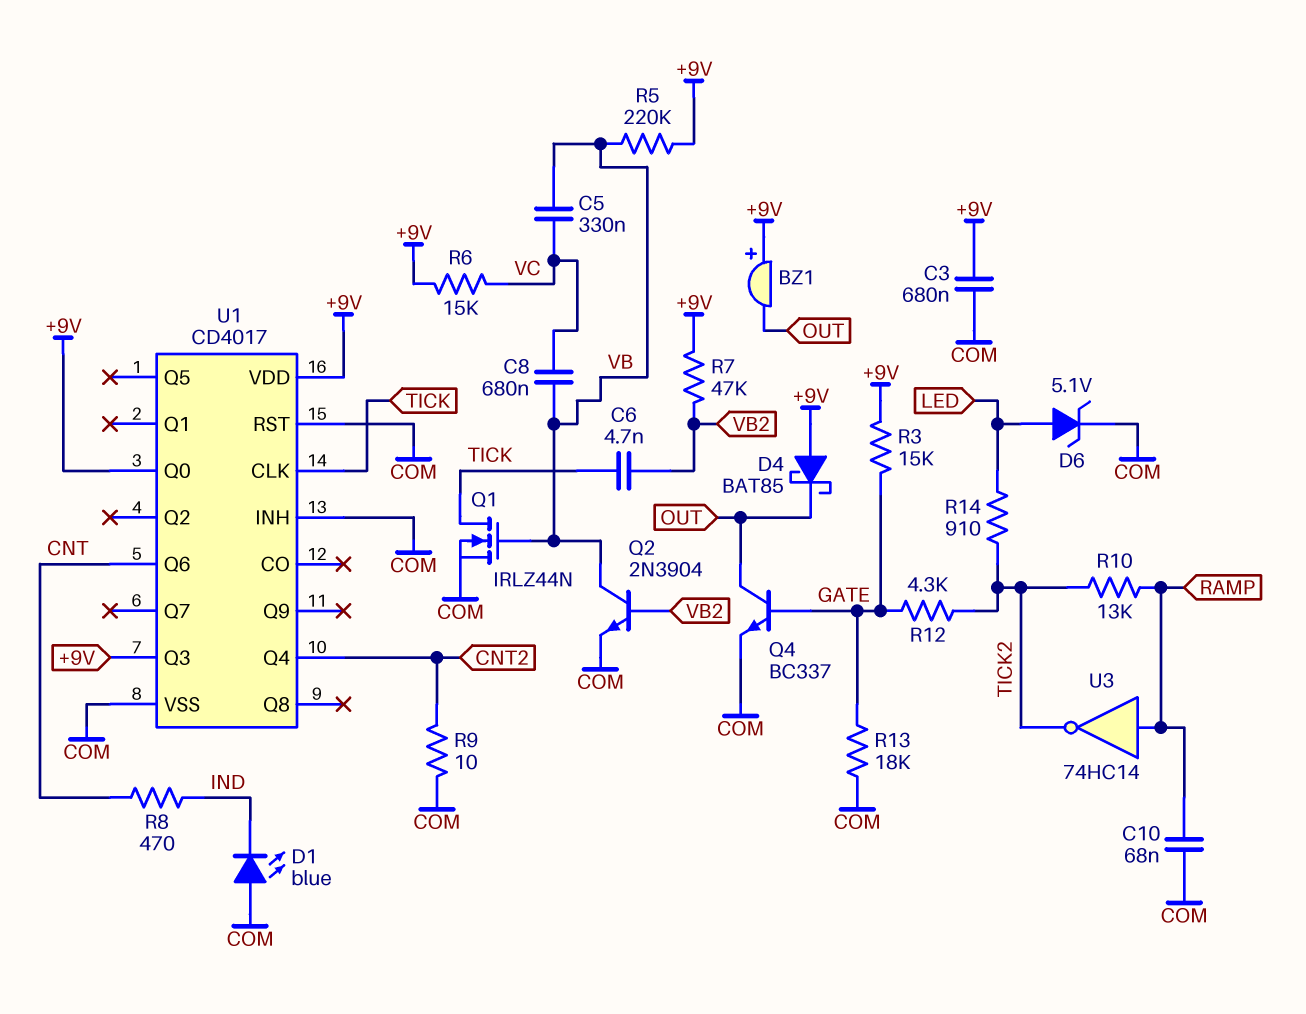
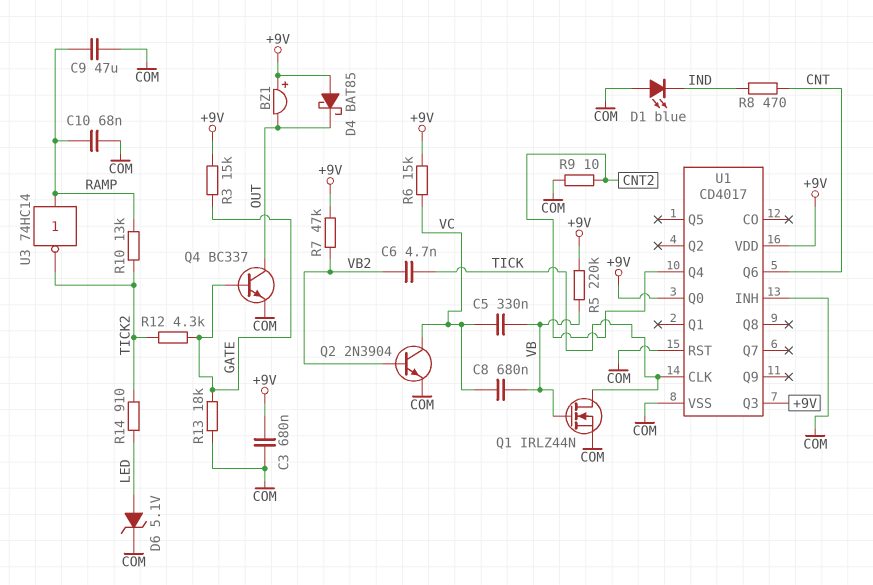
C9: none -> 47uF (COM, RAMP)
Q2: NPN 2N3904 (B VB2, C VB, E COM) -> NPN 2N3904 (B VB2, C VC, E COM)

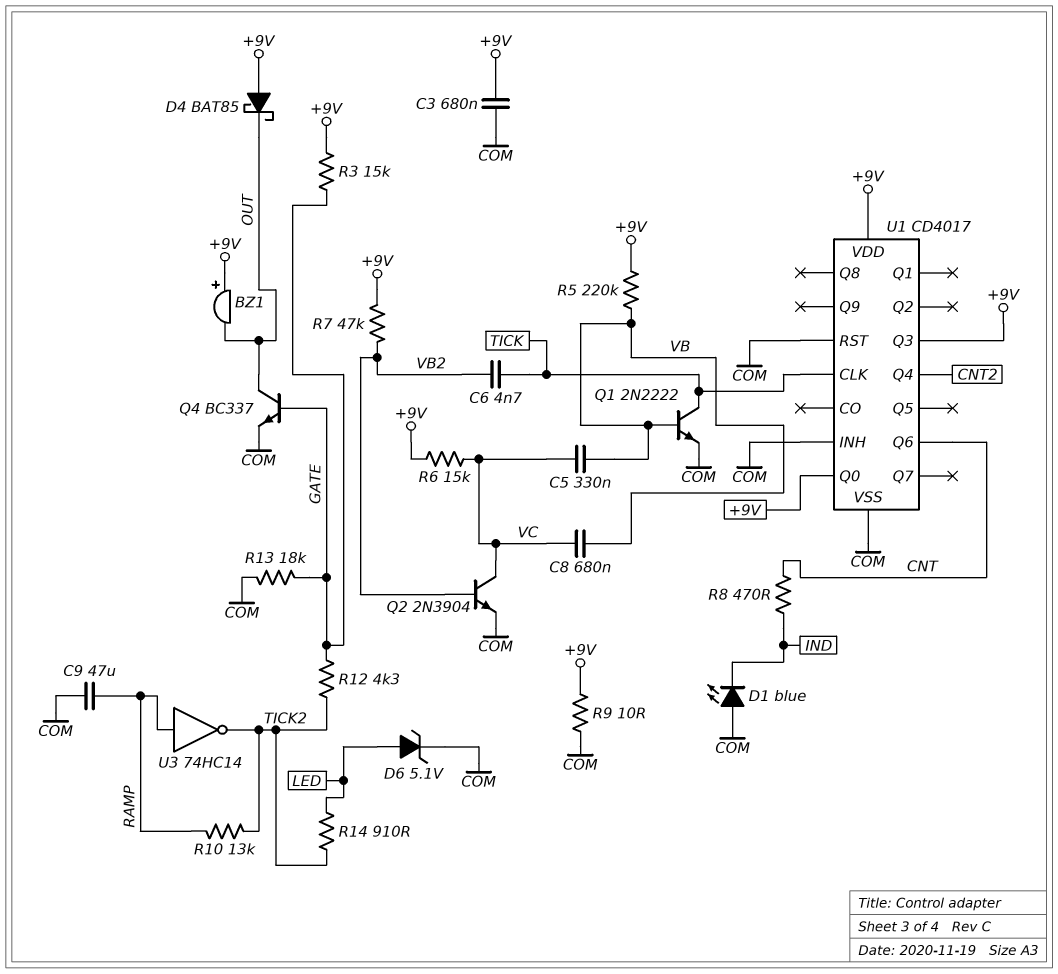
C10: 68nF (COM, RAMP) -> none
Q1: NMOS IRLZ44N (G VB, D TICK, S COM) -> NPN 2N2222 (B VB, C TICK, E COM)
R9: 10 (CNT2, COM) -> 10 (+9V, COM)

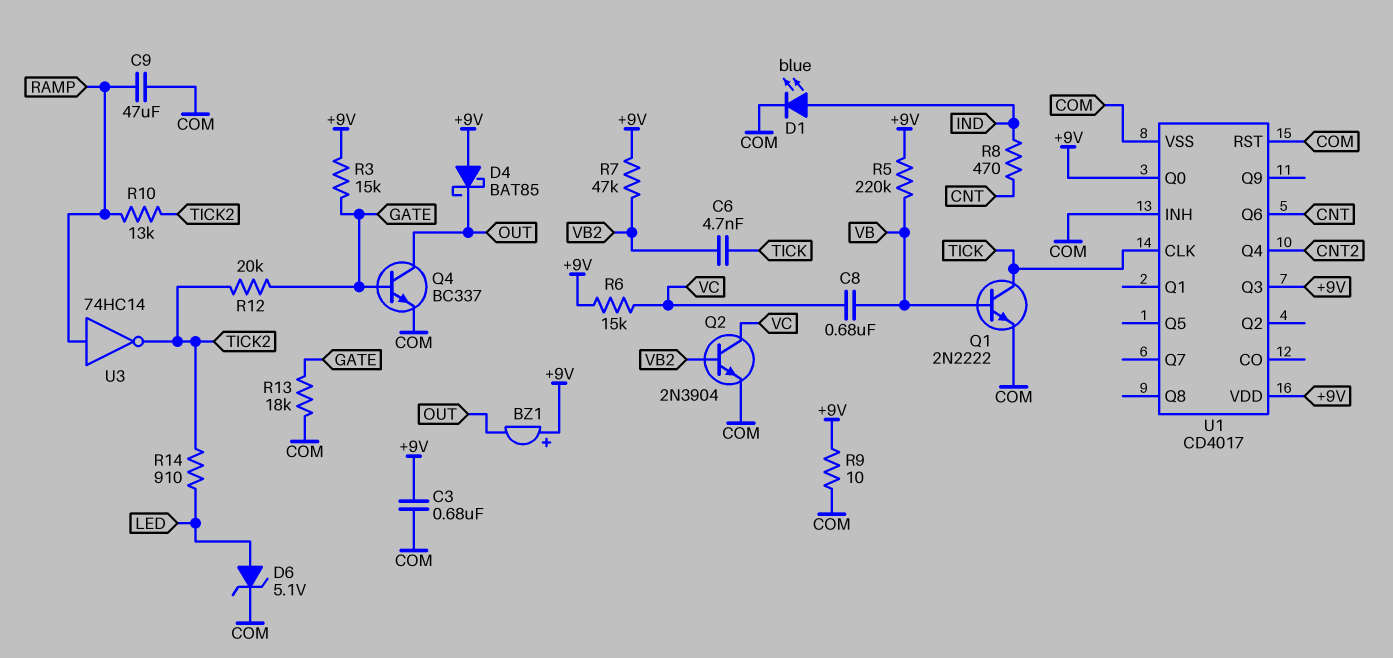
C5: 330nF (VB, VC) -> none
D1: LED blue (A COM, K IND) -> LED blue (A IND, K COM)
R12: 4.3k (GATE, TICK2) -> 20k (GATE, TICK2)

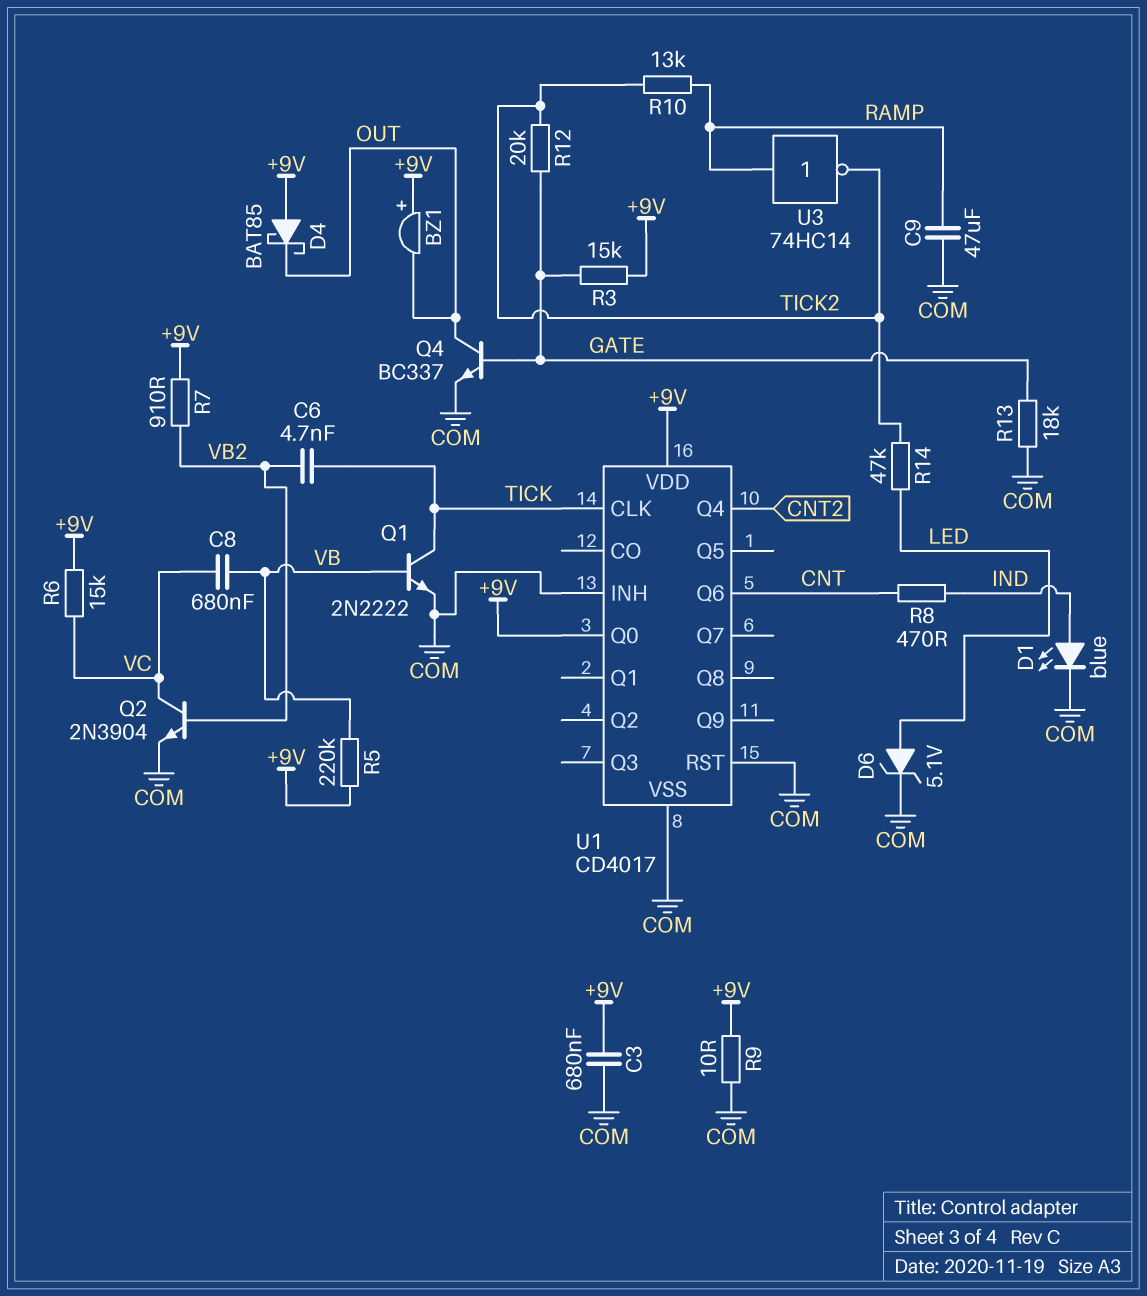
R7: 47k (+9V, VB2) -> 910 (+9V, VB2)
R14: 910 (LED, TICK2) -> 47k (LED, TICK2)
U1 pin Q3: +9V -> none

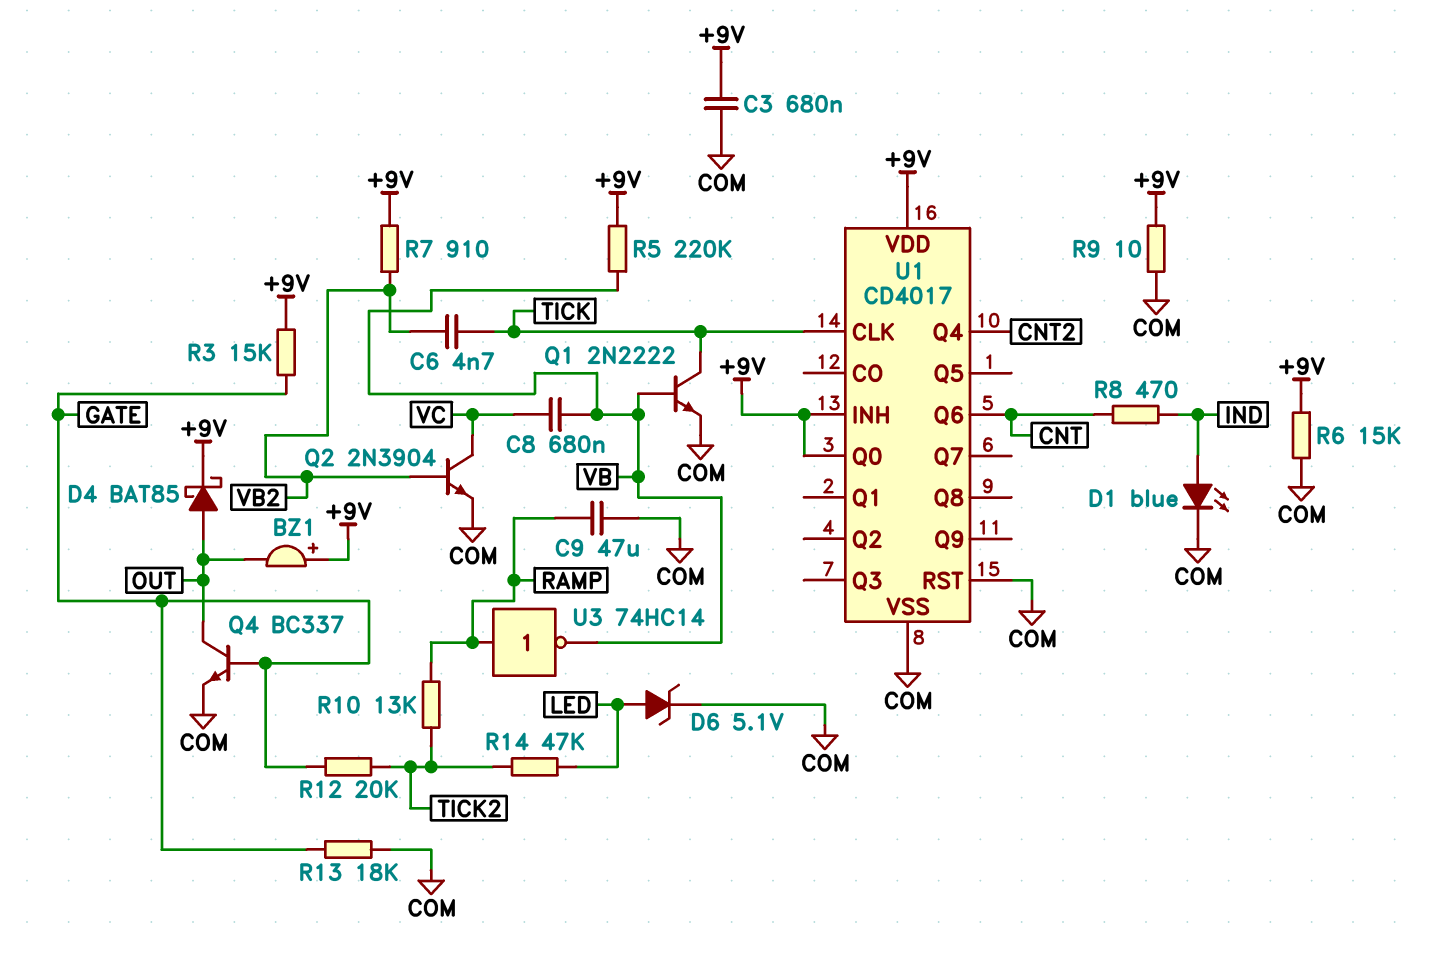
D4: schottky BAT85 (A +9V, K OUT) -> schottky BAT85 (A OUT, K +9V)
R6: 15k (+9V, VC) -> 15k (+9V, COM)
U1 pin INH: COM -> +9V
U3: NOT 74HC14 (in RAMP, out TICK2) -> NOT 74HC14 (in RAMP, out VB)

